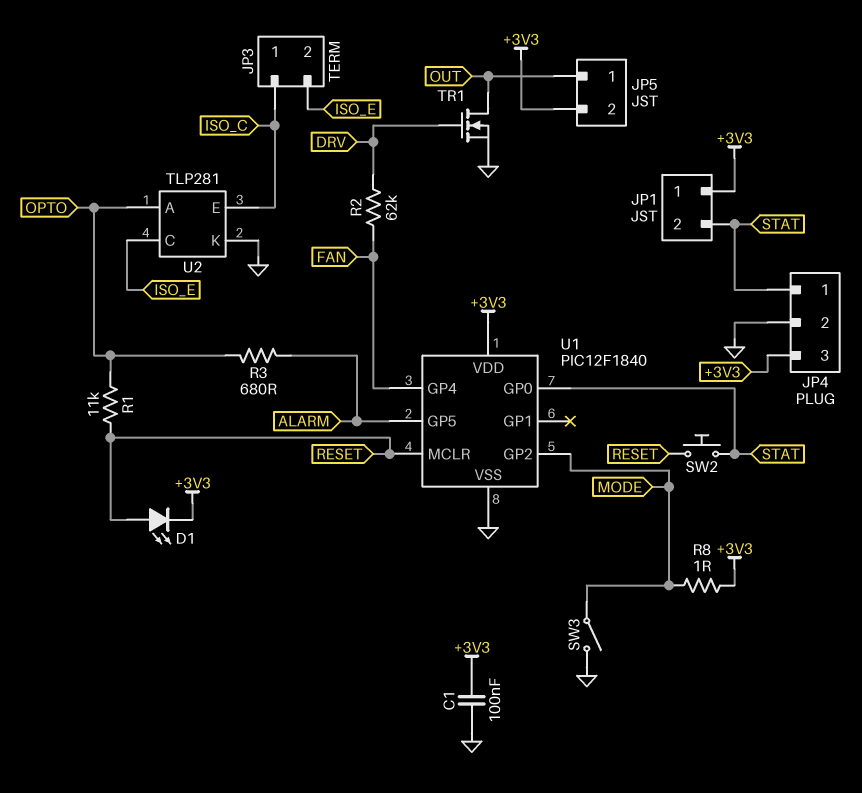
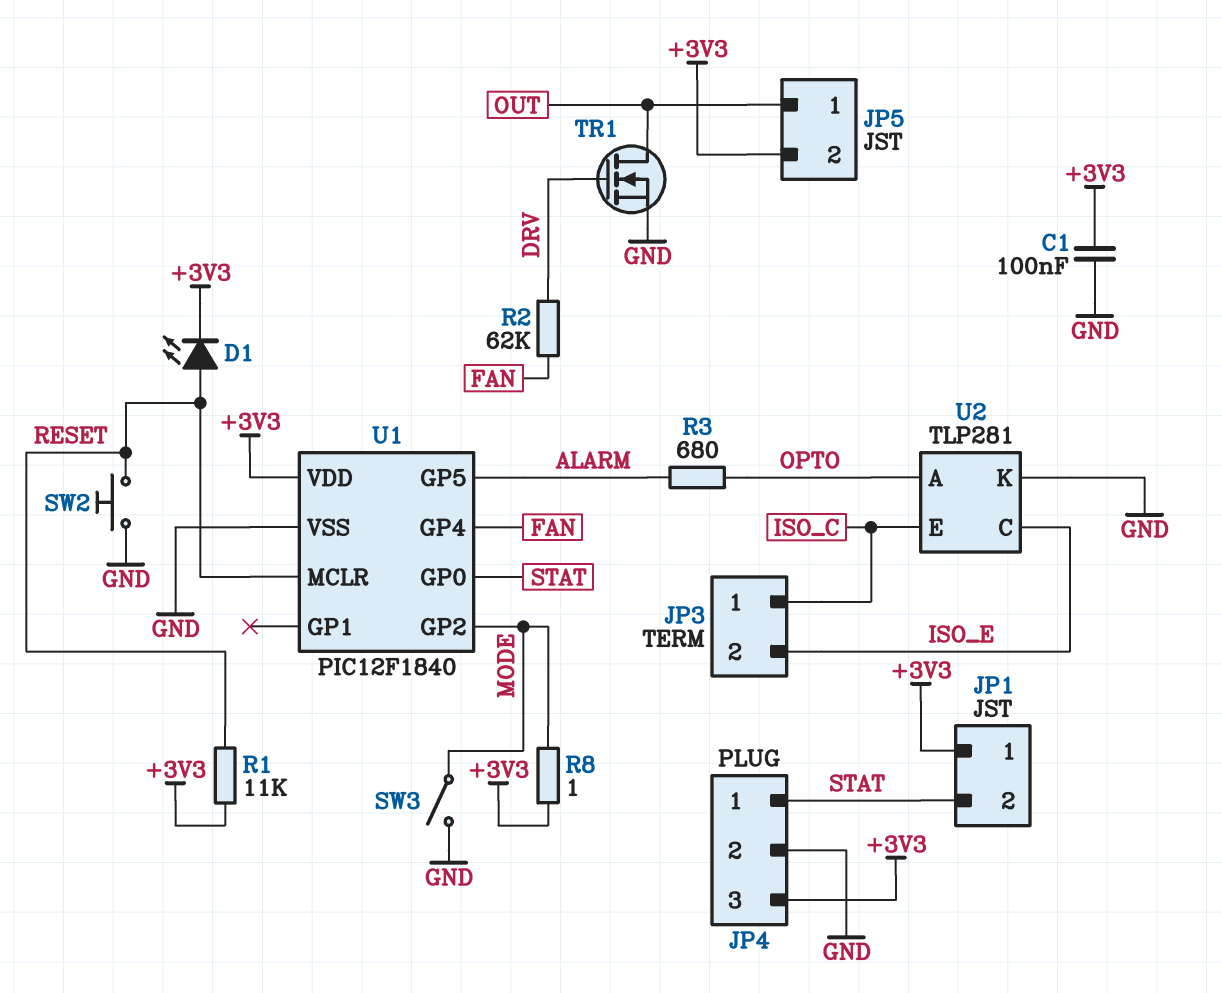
R1: 11k (OPTO, RESET) -> 11k (+3V3, RESET)
SW2: button (RESET, STAT) -> button (GND, RESET)

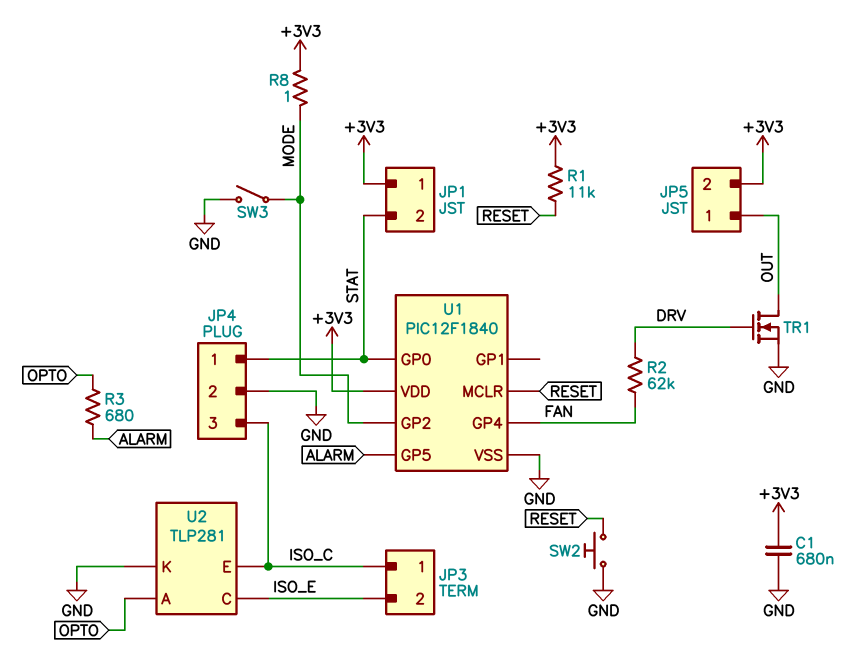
C1: 100nF (+3V3, GND) -> 680nF (+3V3, GND)
D1: LED (A RESET, K +3V3) -> none
JP4 pin 3: +3V3 -> ISO_C

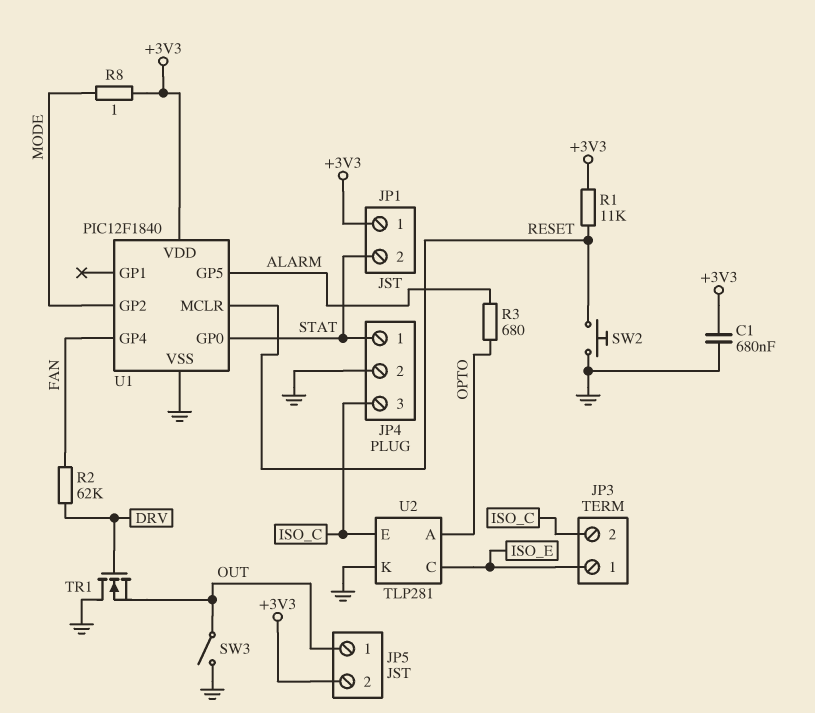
JP3 pin 1: ISO_C -> ISO_E
JP3 pin 2: ISO_E -> ISO_C
SW3: switch (GND, MODE) -> switch (GND, OUT)
TR1: NMOS (G DRV, D OUT, S GND) -> NMOS (G DRV, D GND, S OUT)

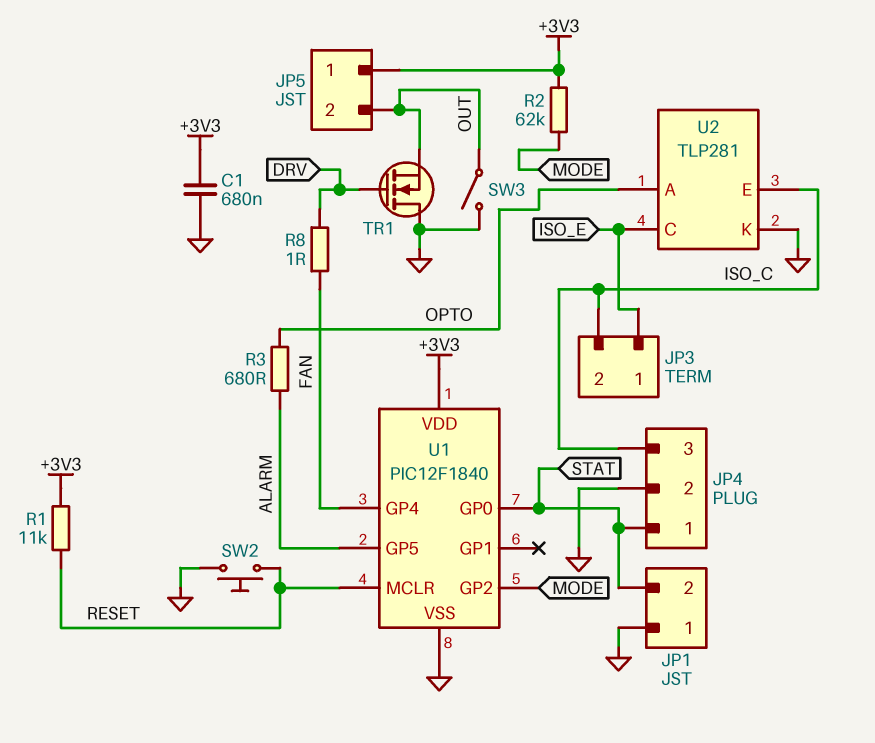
JP1 pin 1: +3V3 -> GND
JP5 pin 1: OUT -> +3V3
JP5 pin 2: +3V3 -> OUT
R2: 62k (DRV, FAN) -> 62k (+3V3, MODE)
R8: 1 (+3V3, MODE) -> 1 (DRV, FAN)

